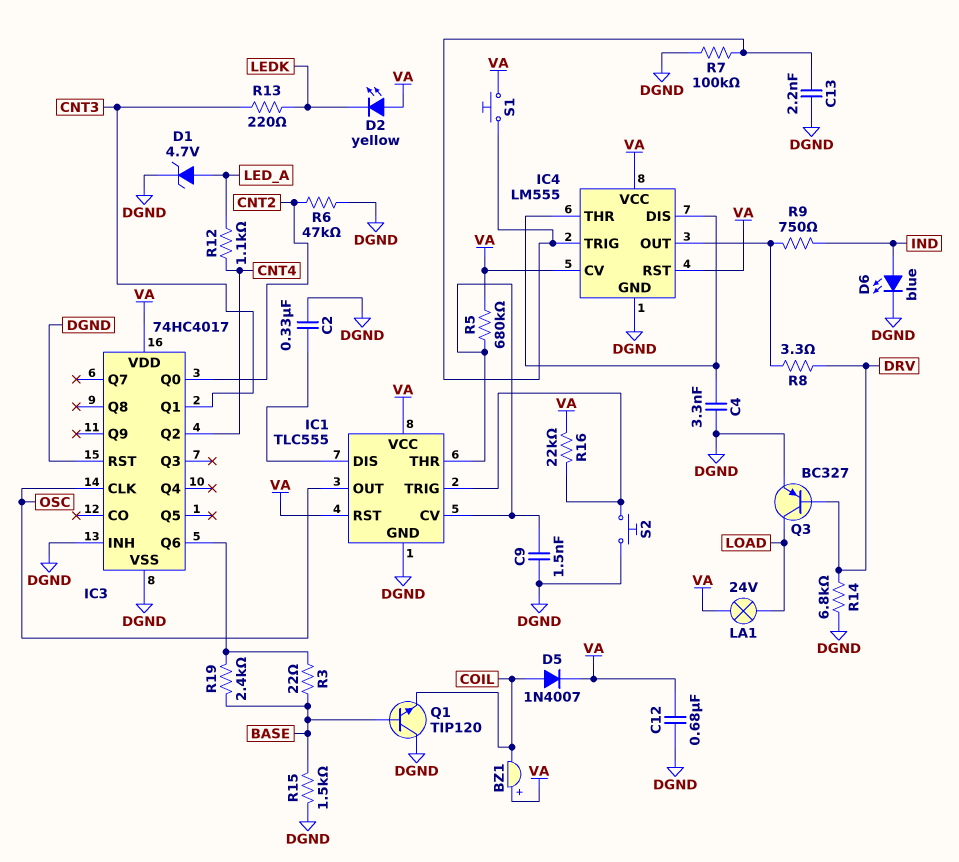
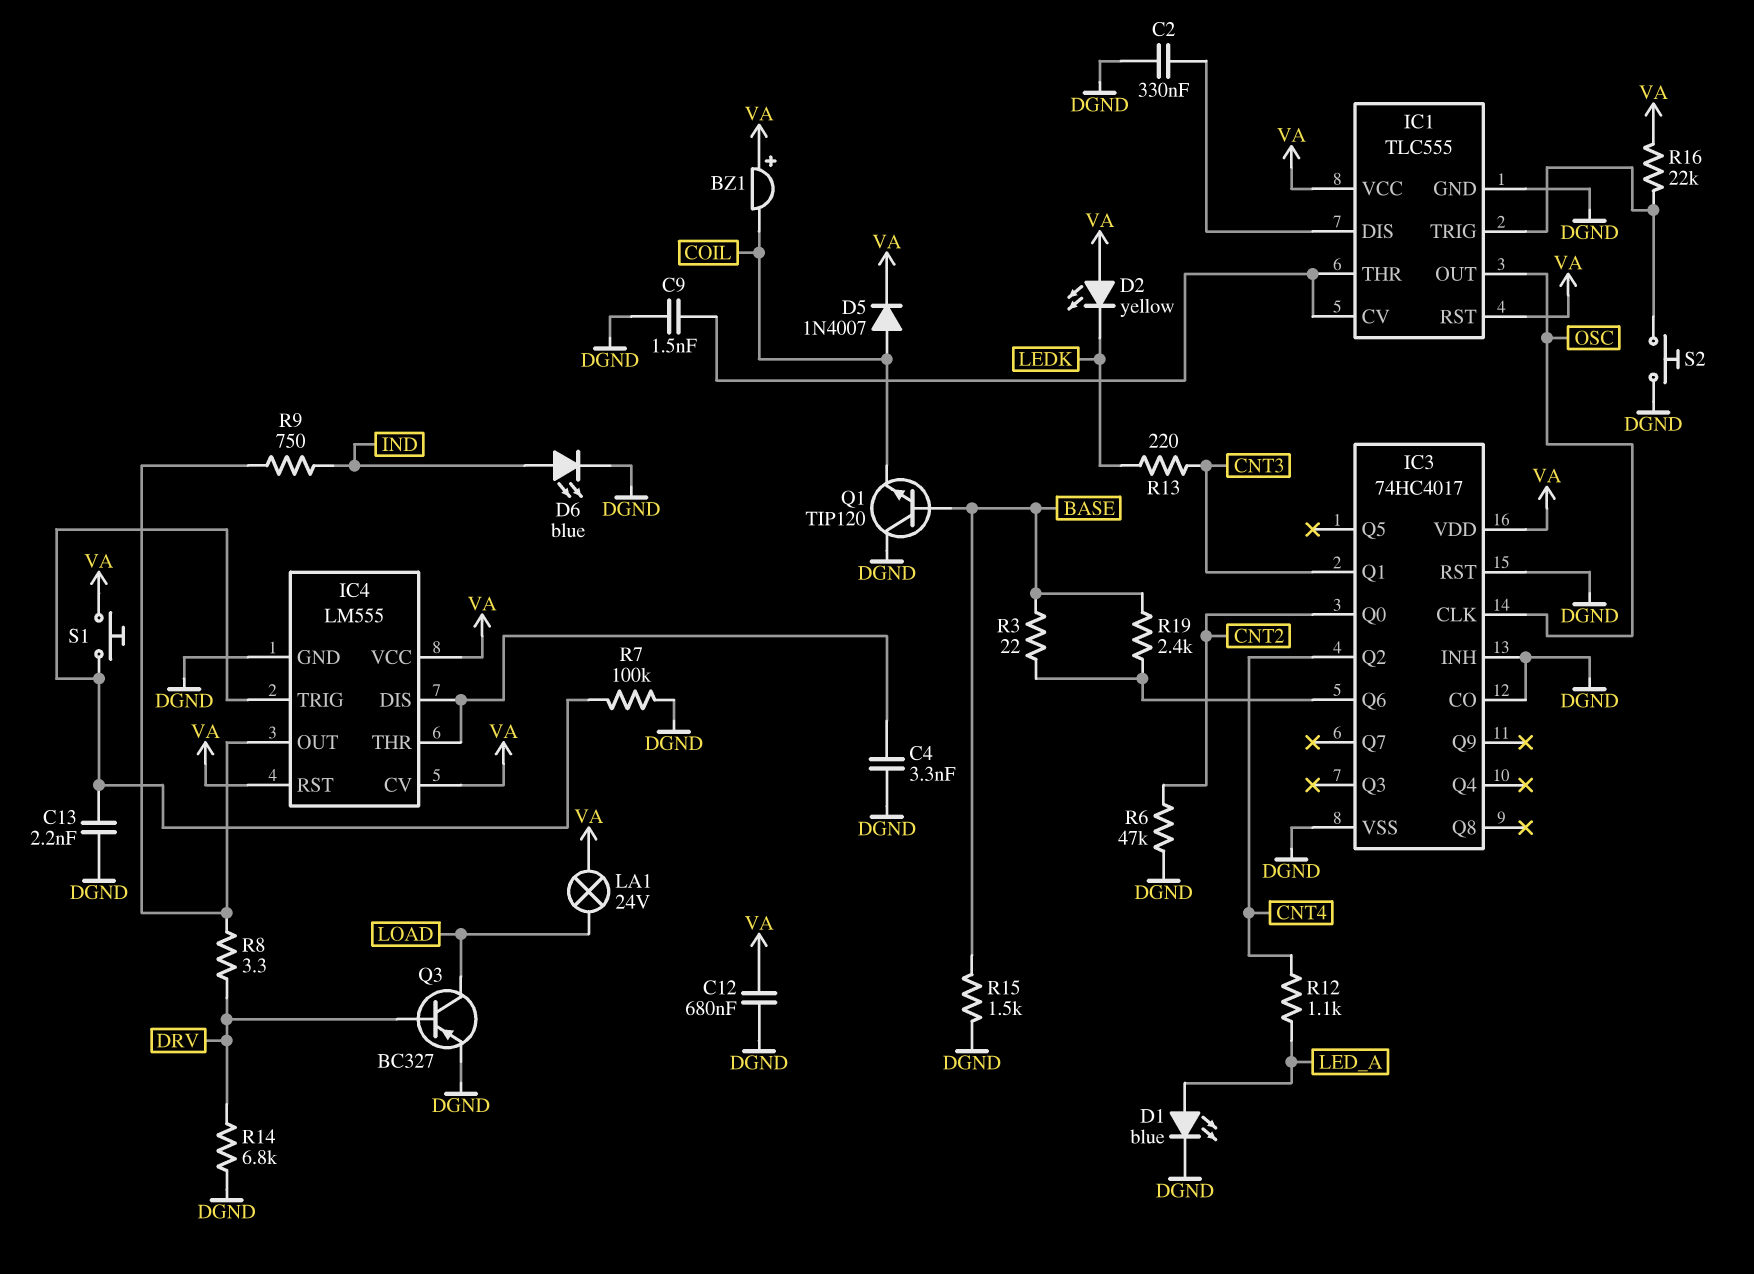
D1: zener 4.7V (A LED_A, K DGND) -> LED blue (A LED_A, K DGND)
IC3 pin CO: none -> DGND
R5: 680k (IC1/CV, VA) -> none

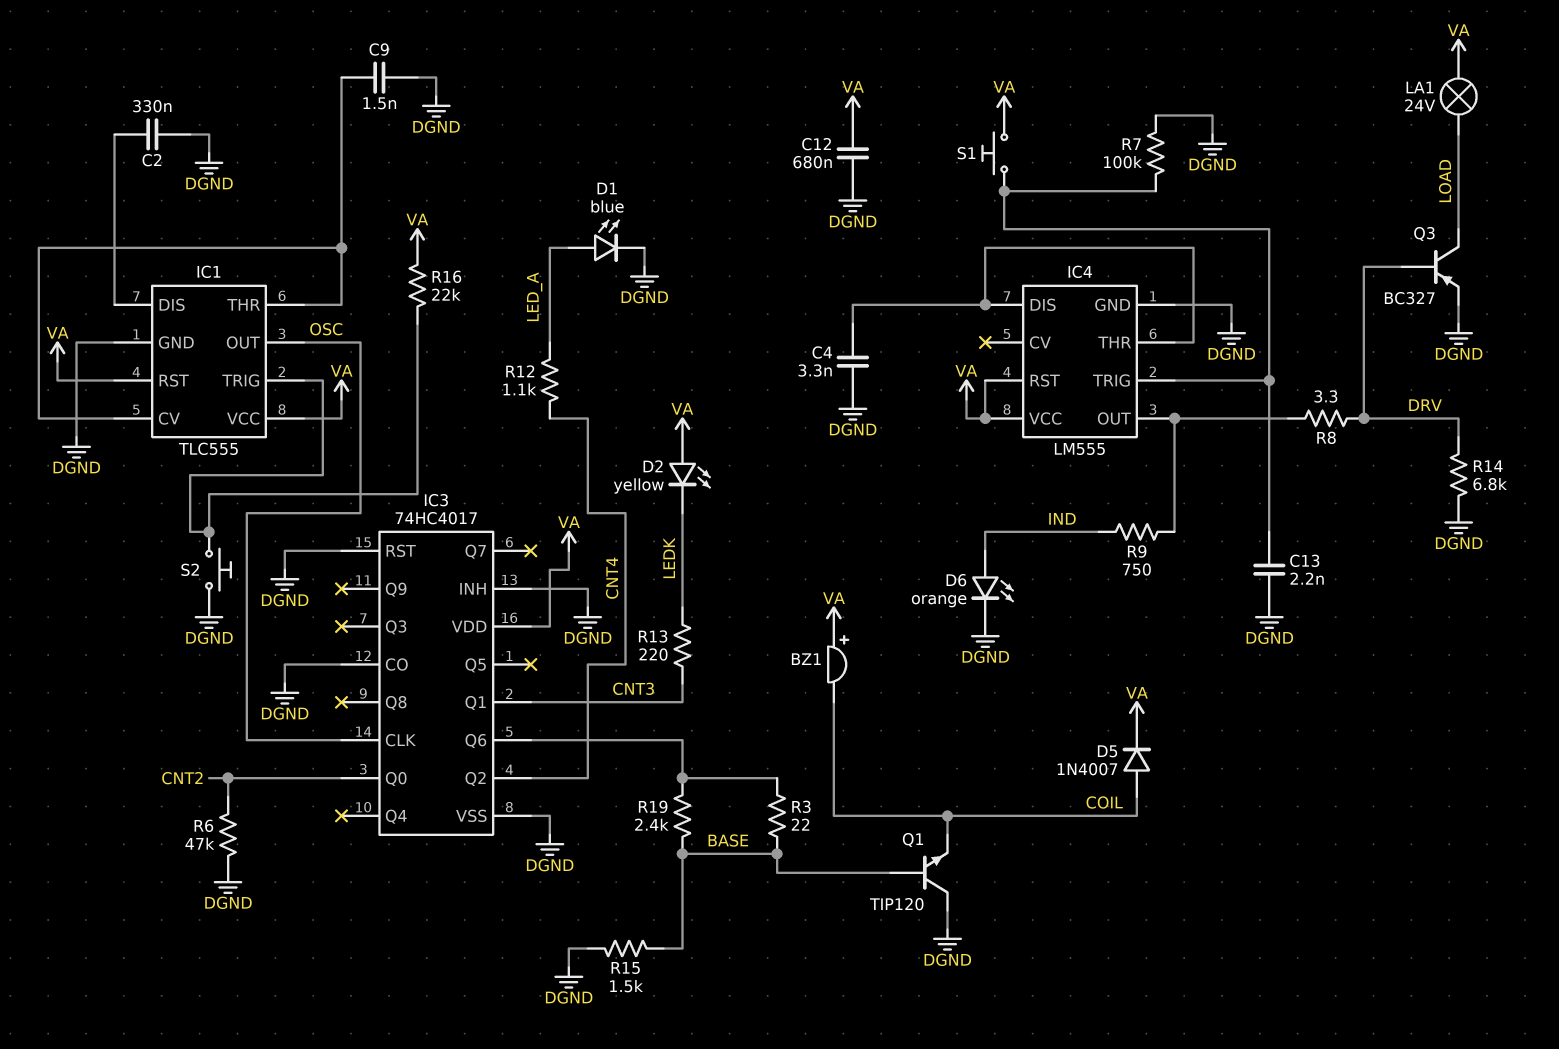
D6: LED blue (A IND, K DGND) -> LED orange (A IND, K DGND)
IC4 pin CV: VA -> none

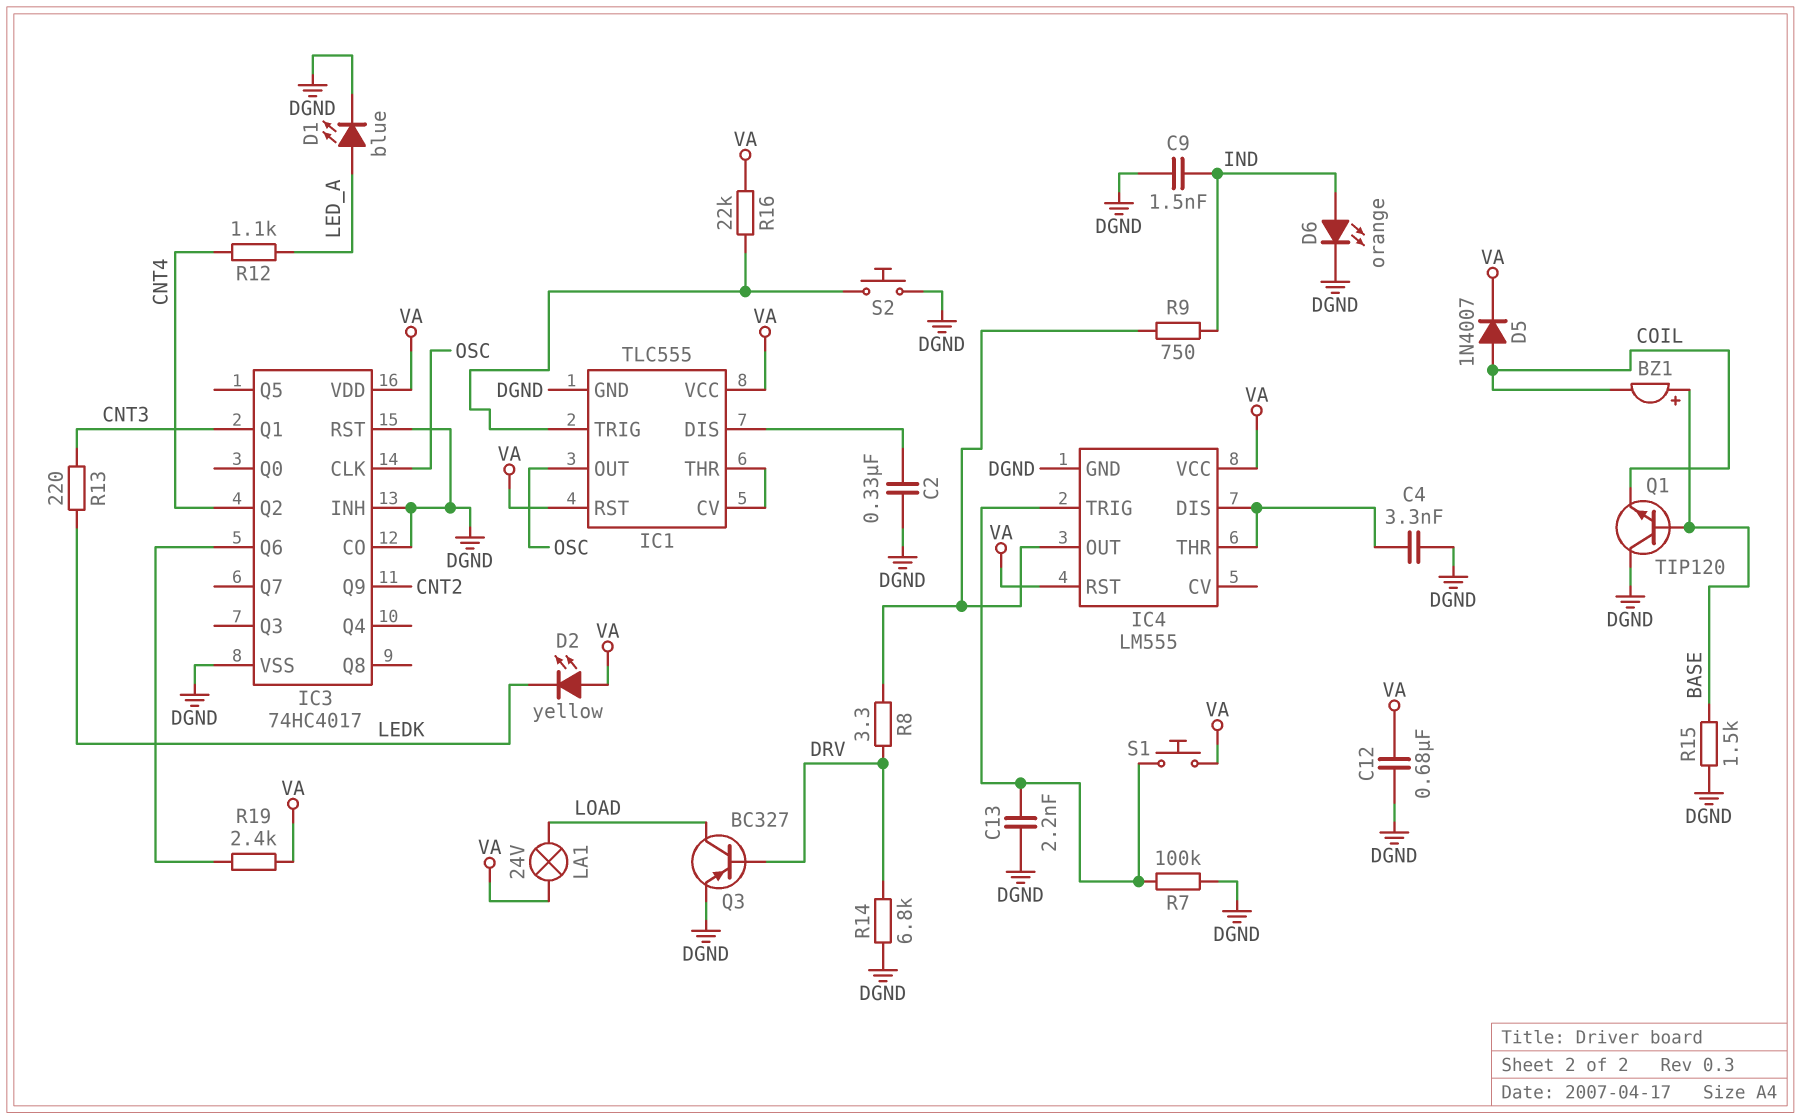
BZ1: buzzer (plus VA, minus COIL) -> buzzer (plus BASE, minus COIL)
C9: 1.5nF (DGND, IC1/CV) -> 1.5nF (DGND, IND)
IC3 pin Q0: CNT2 -> none
IC3 pin Q9: none -> CNT2
R3: 22 (BASE, IC3/Q6) -> none
R6: 47k (CNT2, DGND) -> none
R19: 2.4k (BASE, IC3/Q6) -> 2.4k (IC3/Q6, VA)

